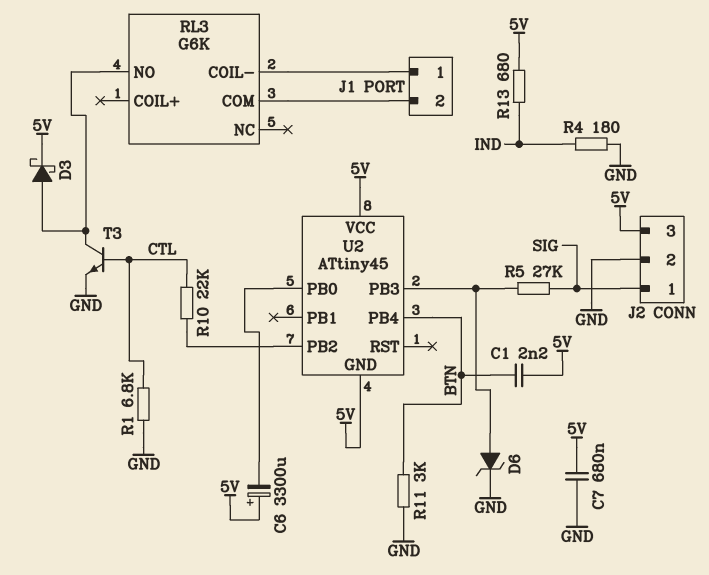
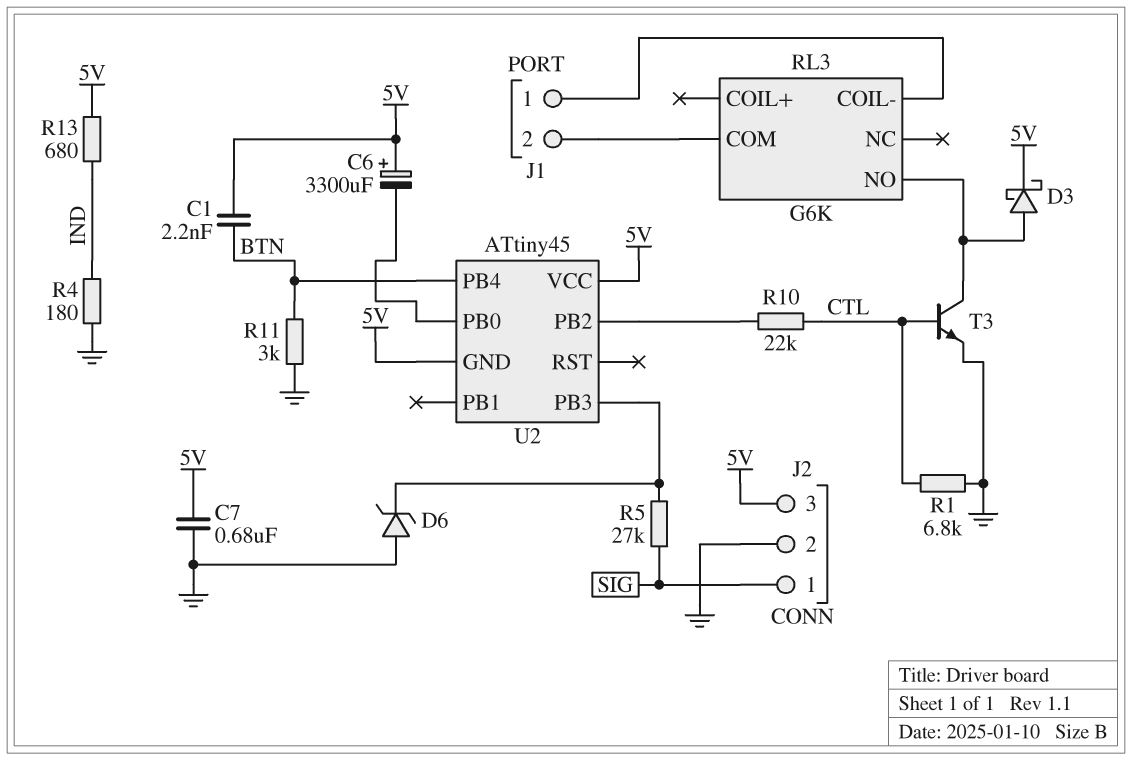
D6: zener (A U2/PB3, K GND) -> zener (A GND, K U2/PB3)

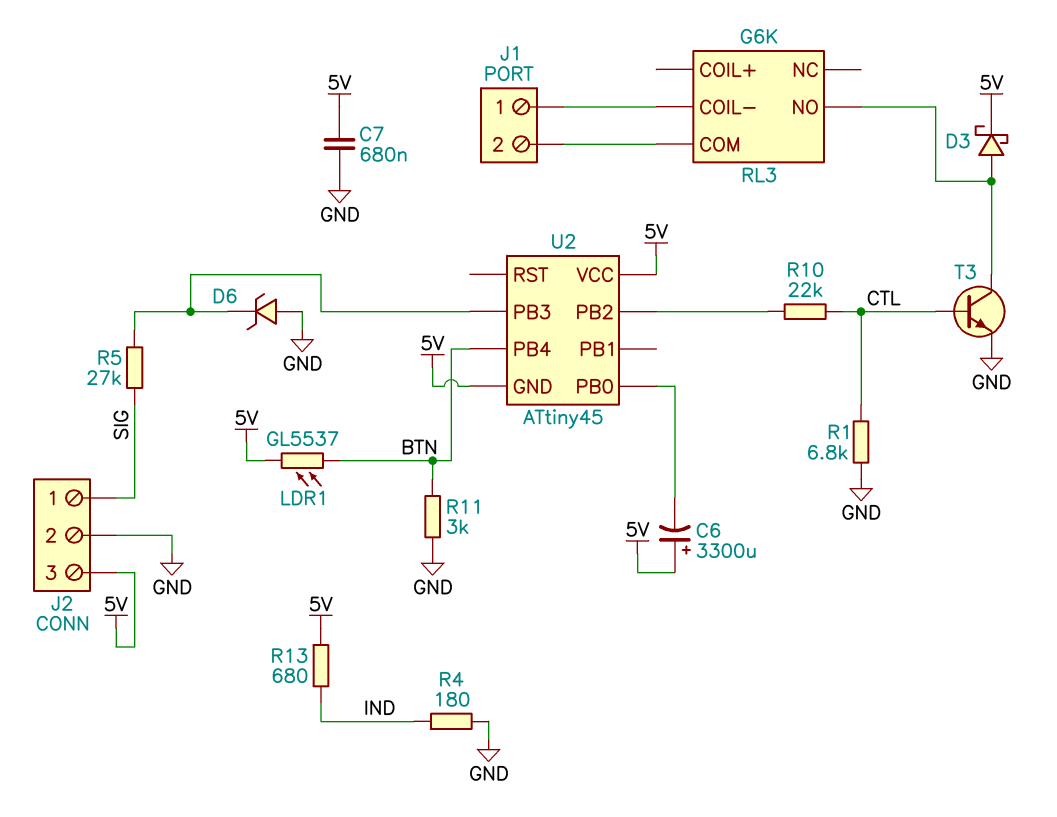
C1: 2.2nF (5V, BTN) -> none
LDR1: none -> GL5537 (5V, BTN)

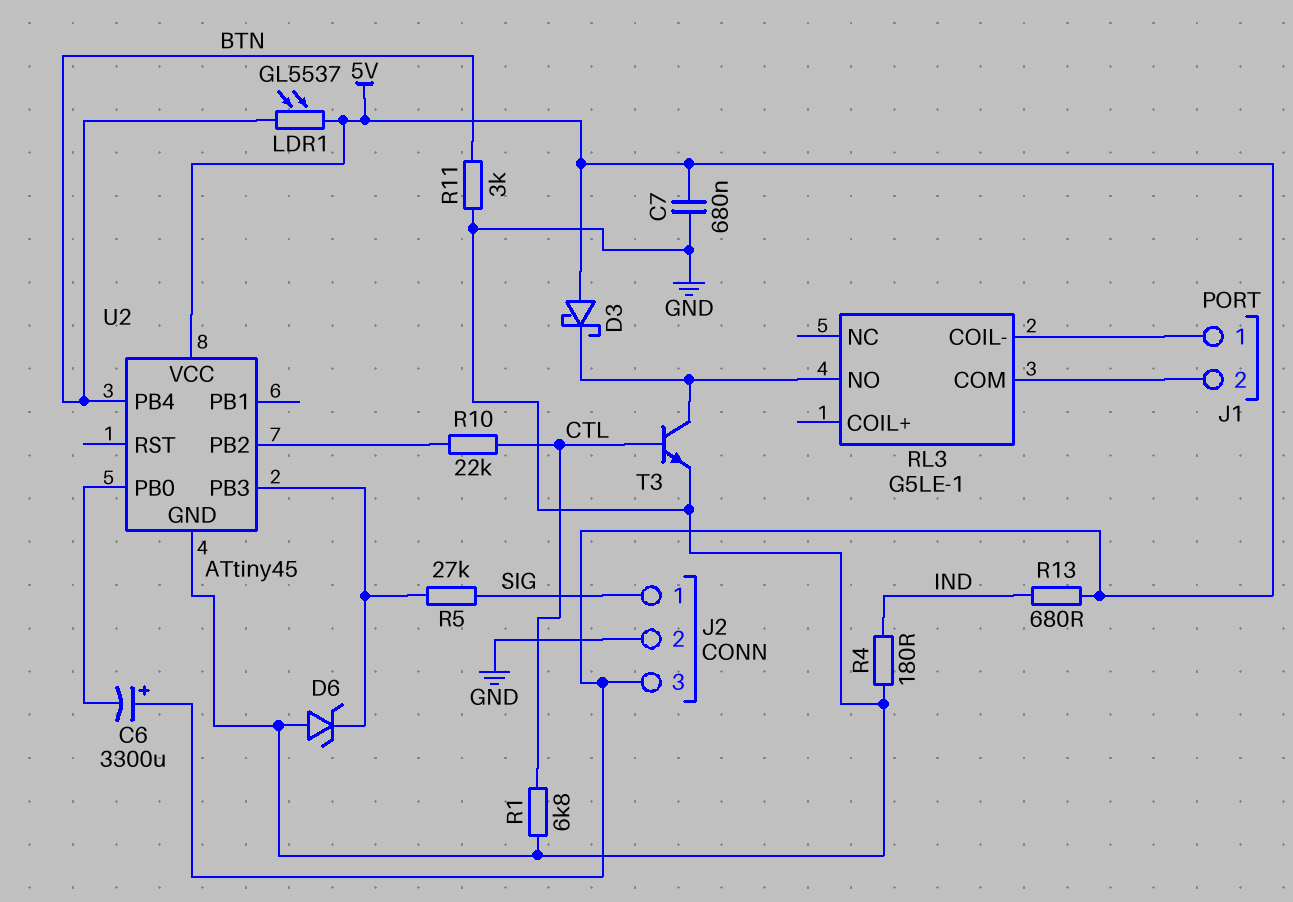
D3: schottky (A RL3/NO, K 5V) -> schottky (A 5V, K RL3/NO)
RL3: G6K -> G5LE-1
U2 pin GND: 5V -> GND

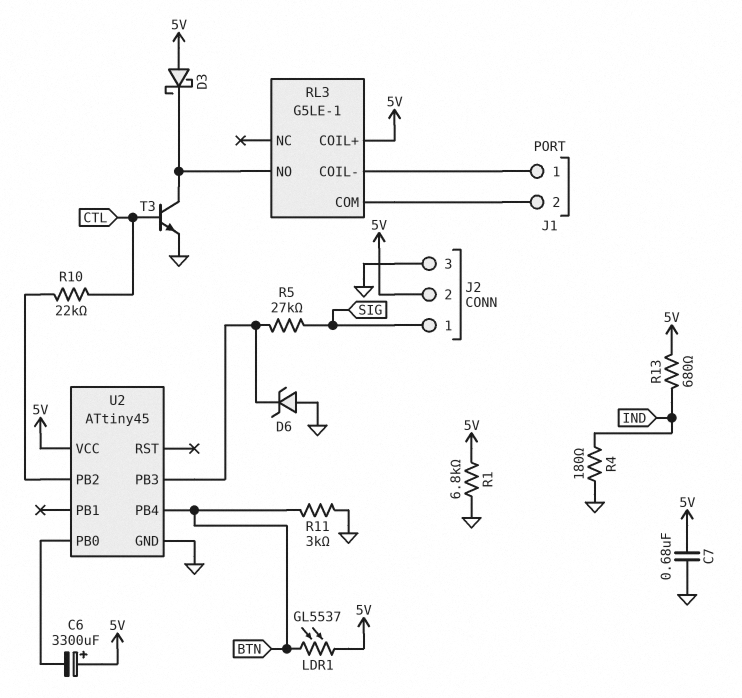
J2 pin 2: GND -> 5V
J2 pin 3: 5V -> GND
R1: 6.8k (CTL, GND) -> 6.8k (5V, GND)
RL3 pin COIL+: none -> 5V

